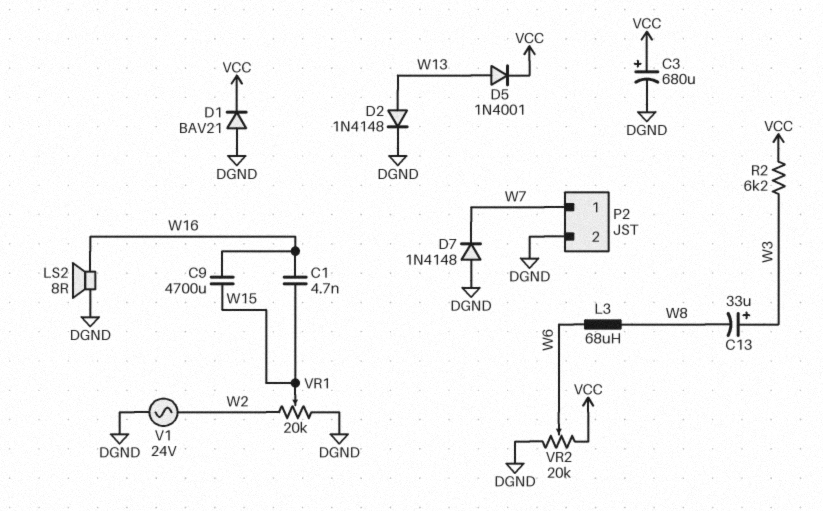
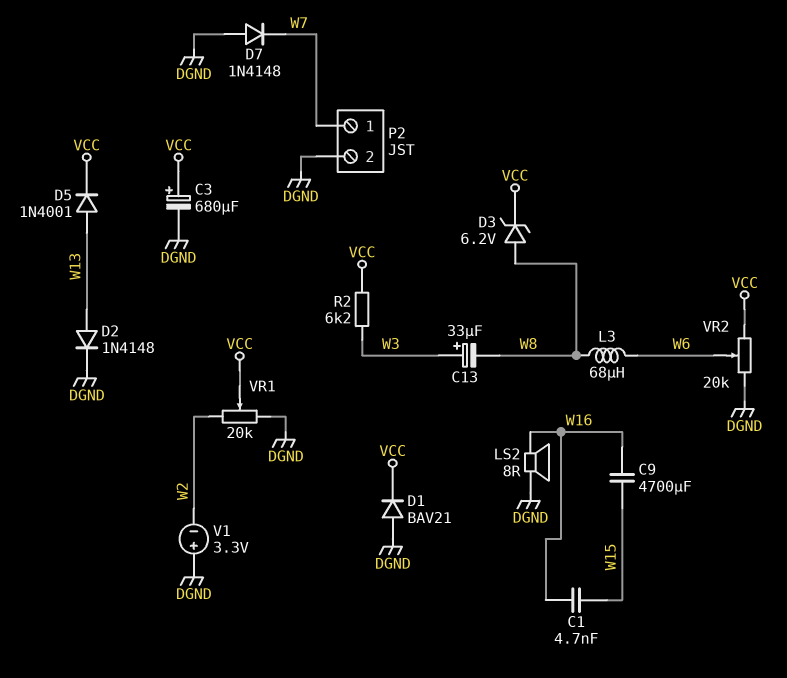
D3: none -> zener 6.2V (A W8, K VCC)
V1: AC 24V (DGND, W2) -> 3.3V (plus DGND, minus W2)
VR1: 20k (DGND, W2, wiper W15) -> 20k (DGND, W2, wiper VCC)

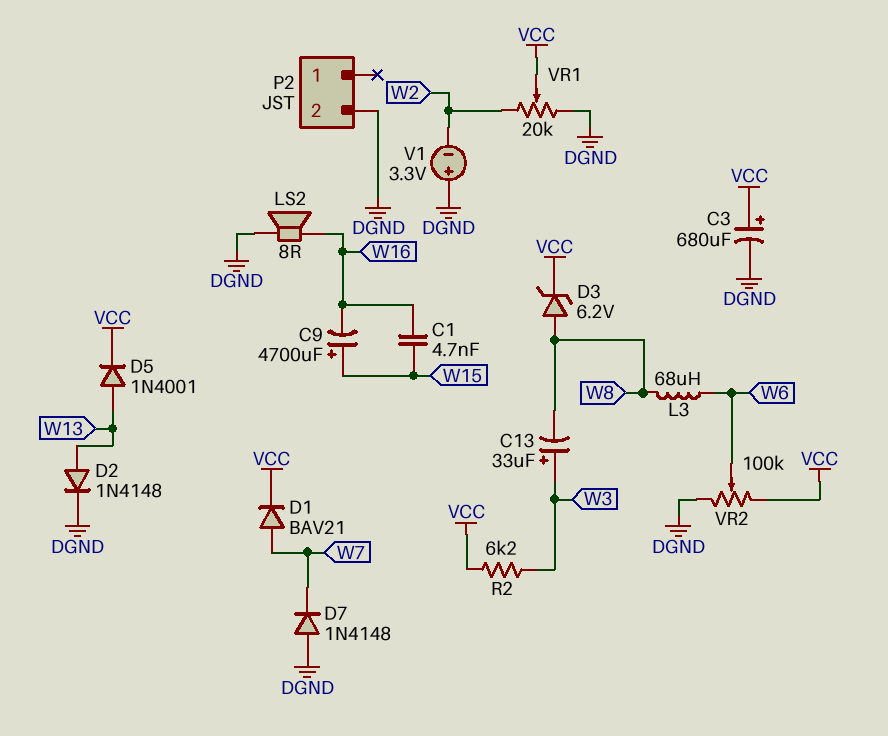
C9: 4700uF (W15, W16) -> 4700uF (plus W15, minus W16)
D1: diode BAV21 (A DGND, K VCC) -> diode BAV21 (A W7, K VCC)
P2 pin 1: W7 -> none
VR2: 20k (DGND, VCC, wiper W6) -> 100k (DGND, VCC, wiper W6)

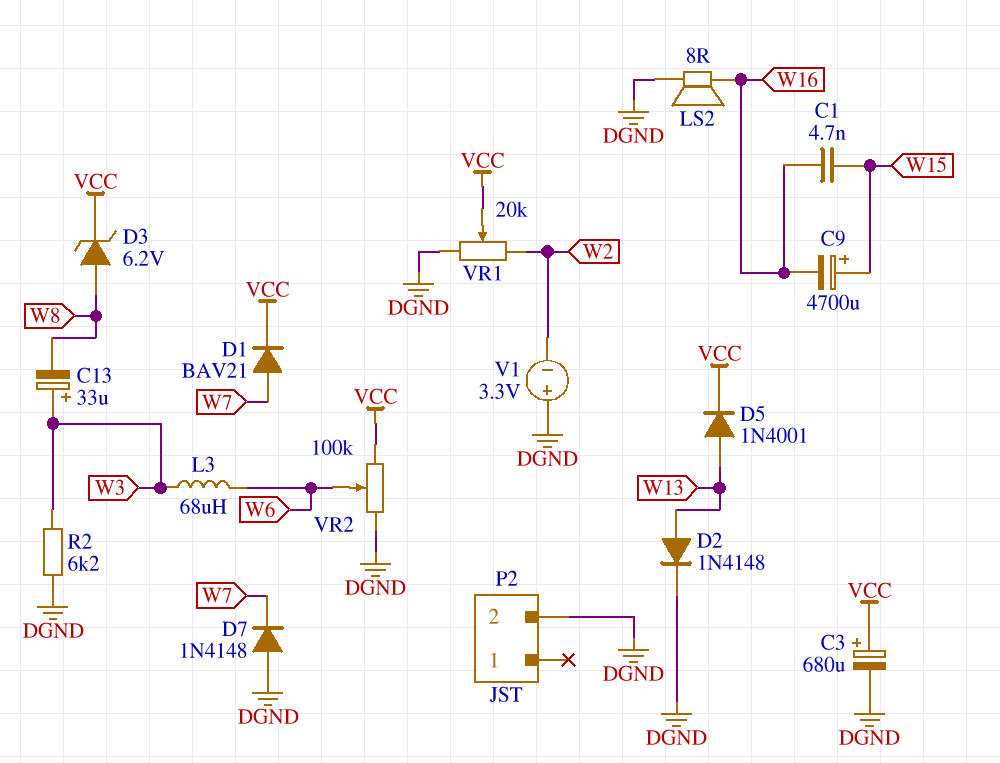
L3: 68uH (W6, W8) -> 68uH (W3, W6)
R2: 6.2k (VCC, W3) -> 6.2k (DGND, W3)

